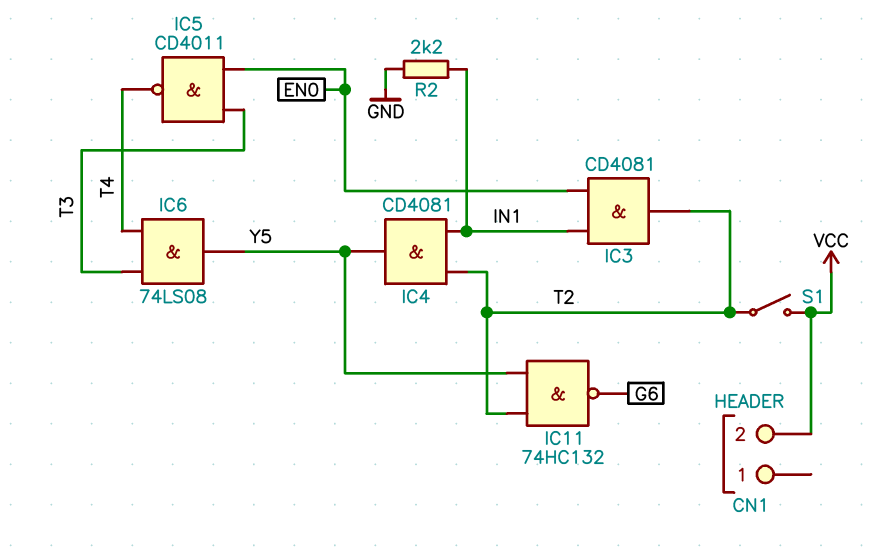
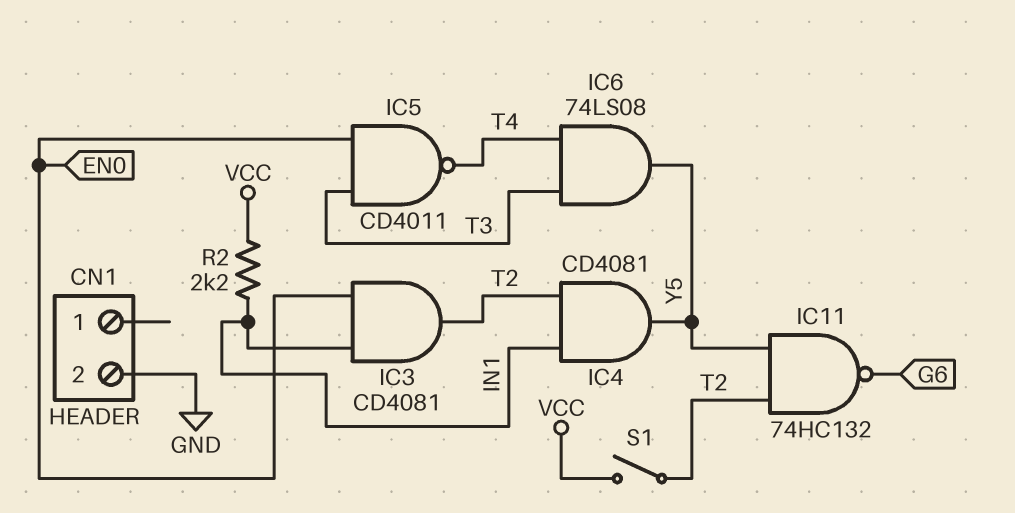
CN1 pin 2: VCC -> GND
R2: 2.2k (GND, IN1) -> 2.2k (IN1, VCC)

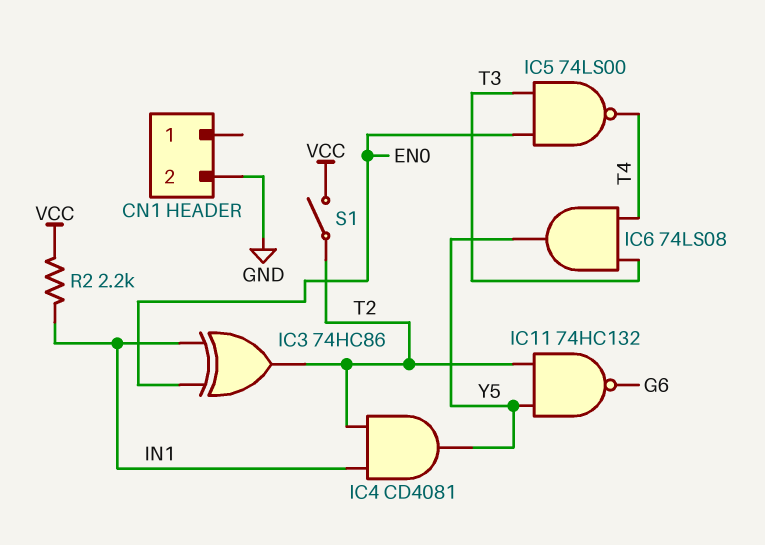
IC3: AND CD4081 (in EN0, in IN1, out T2) -> XOR 74HC86 (in EN0, in IN1, out T2)
IC5: NAND CD4011 (in EN0, in T3, out T4) -> NAND 74LS00 (in EN0, in T3, out T4)

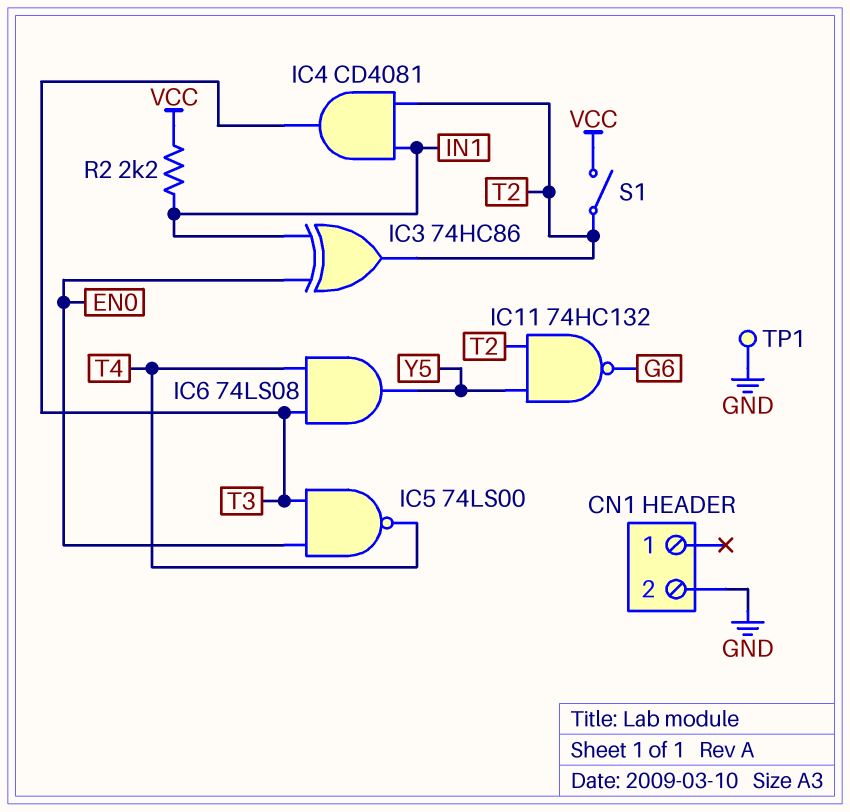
IC4: AND CD4081 (in IN1, in T2, out Y5) -> AND CD4081 (in IN1, in T2, out T3)
TP1: none -> test point (GND)

